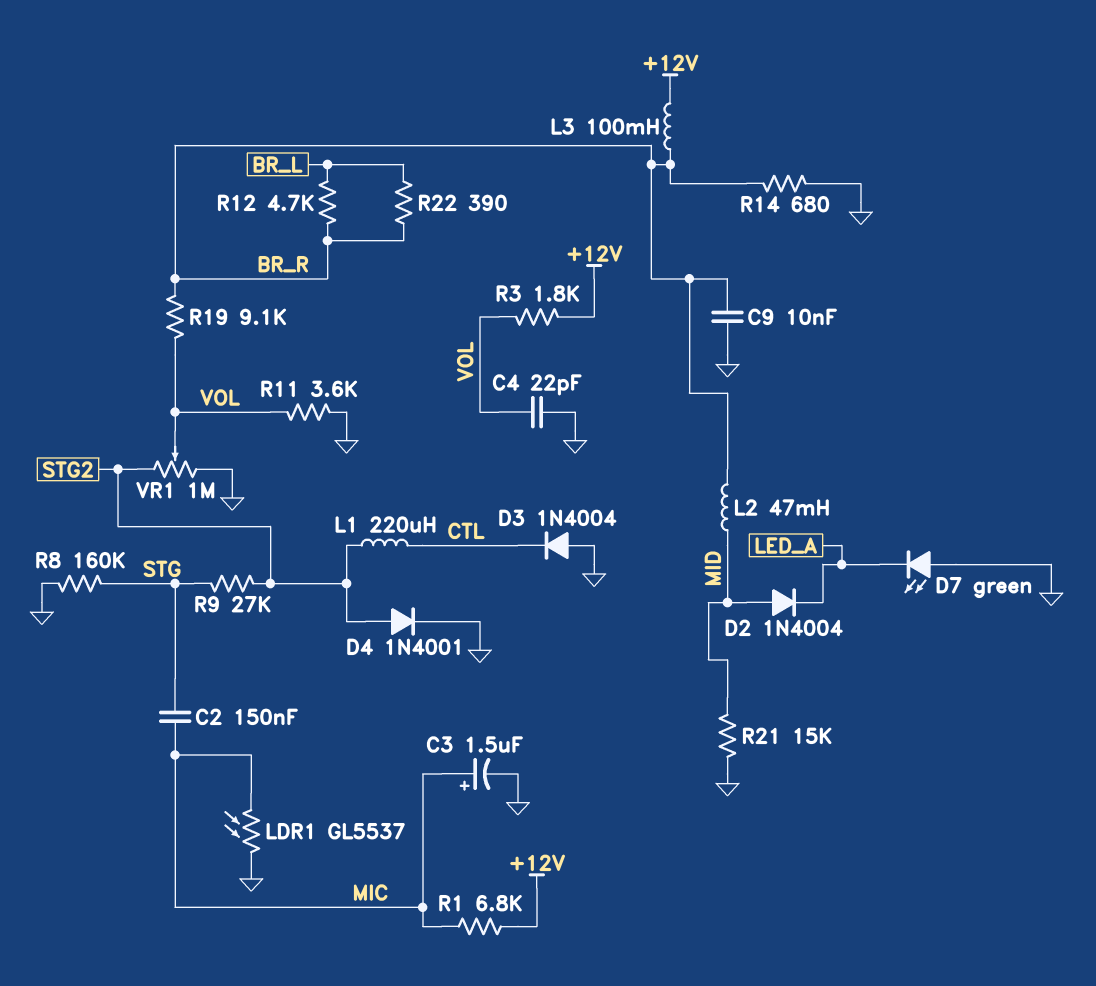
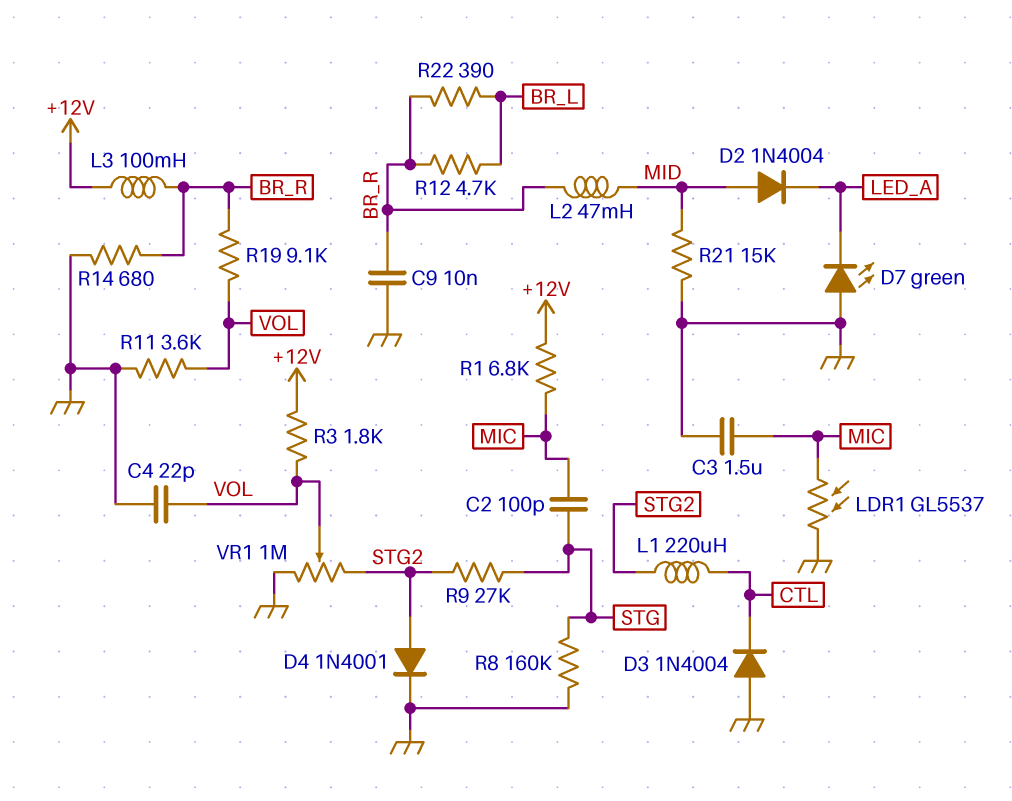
C2: 150nF (MIC, STG) -> 100pF (MIC, STG)
C3: 1.5uF (plus MIC, minus GND) -> 1.5uF (GND, MIC)

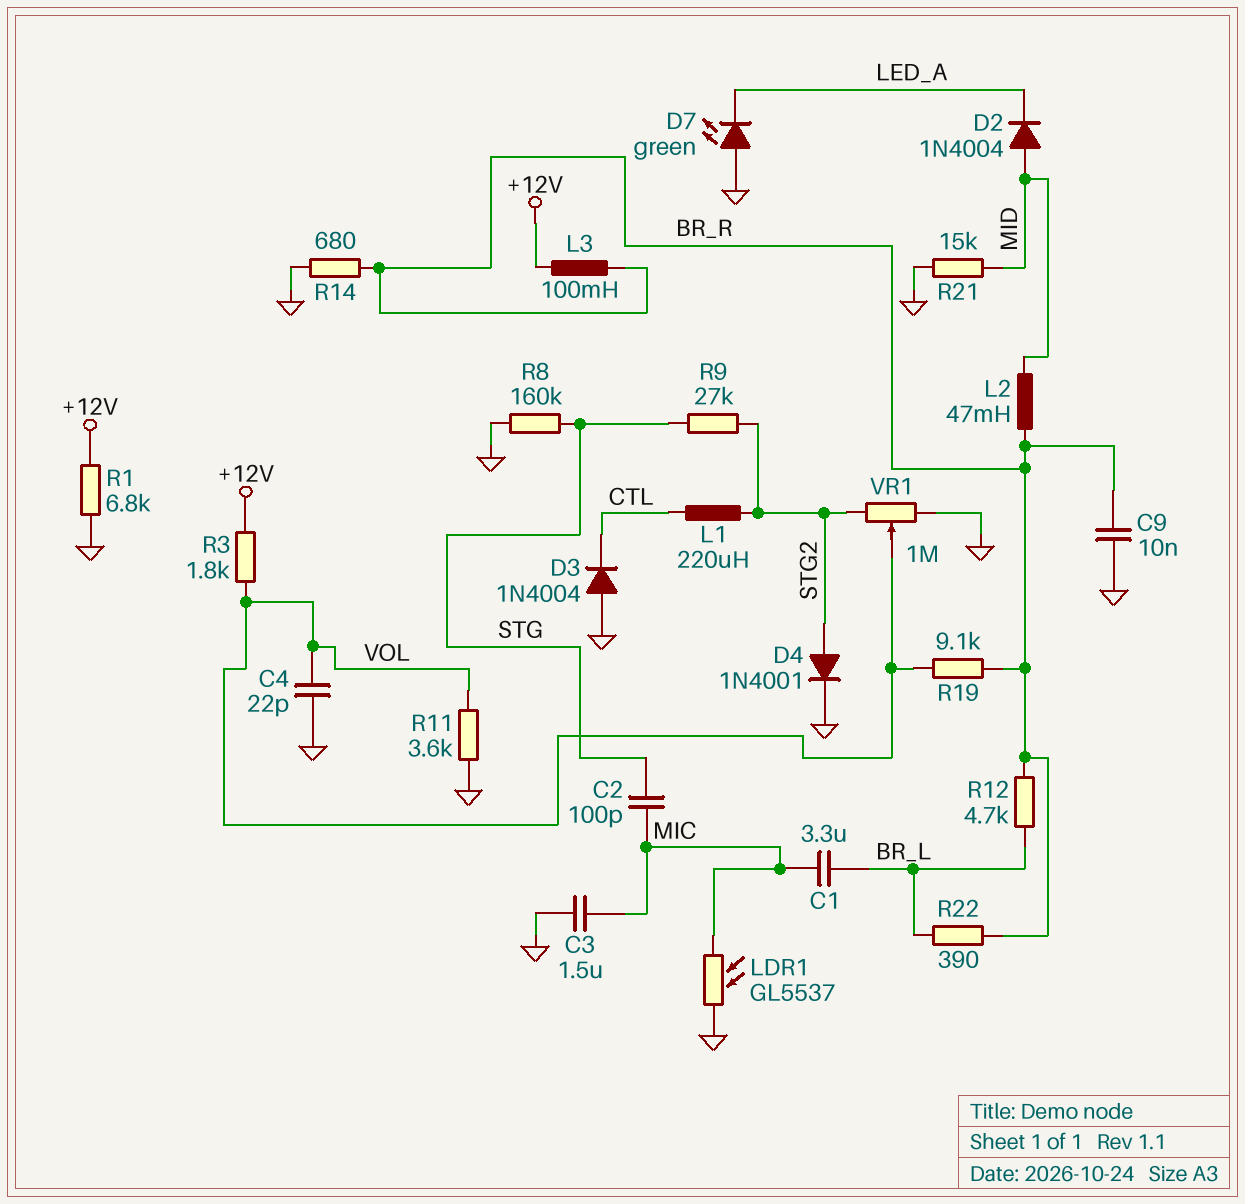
C1: none -> 3.3uF (BR_L, MIC)
R1: 6.8k (+12V, MIC) -> 6.8k (+12V, GND)

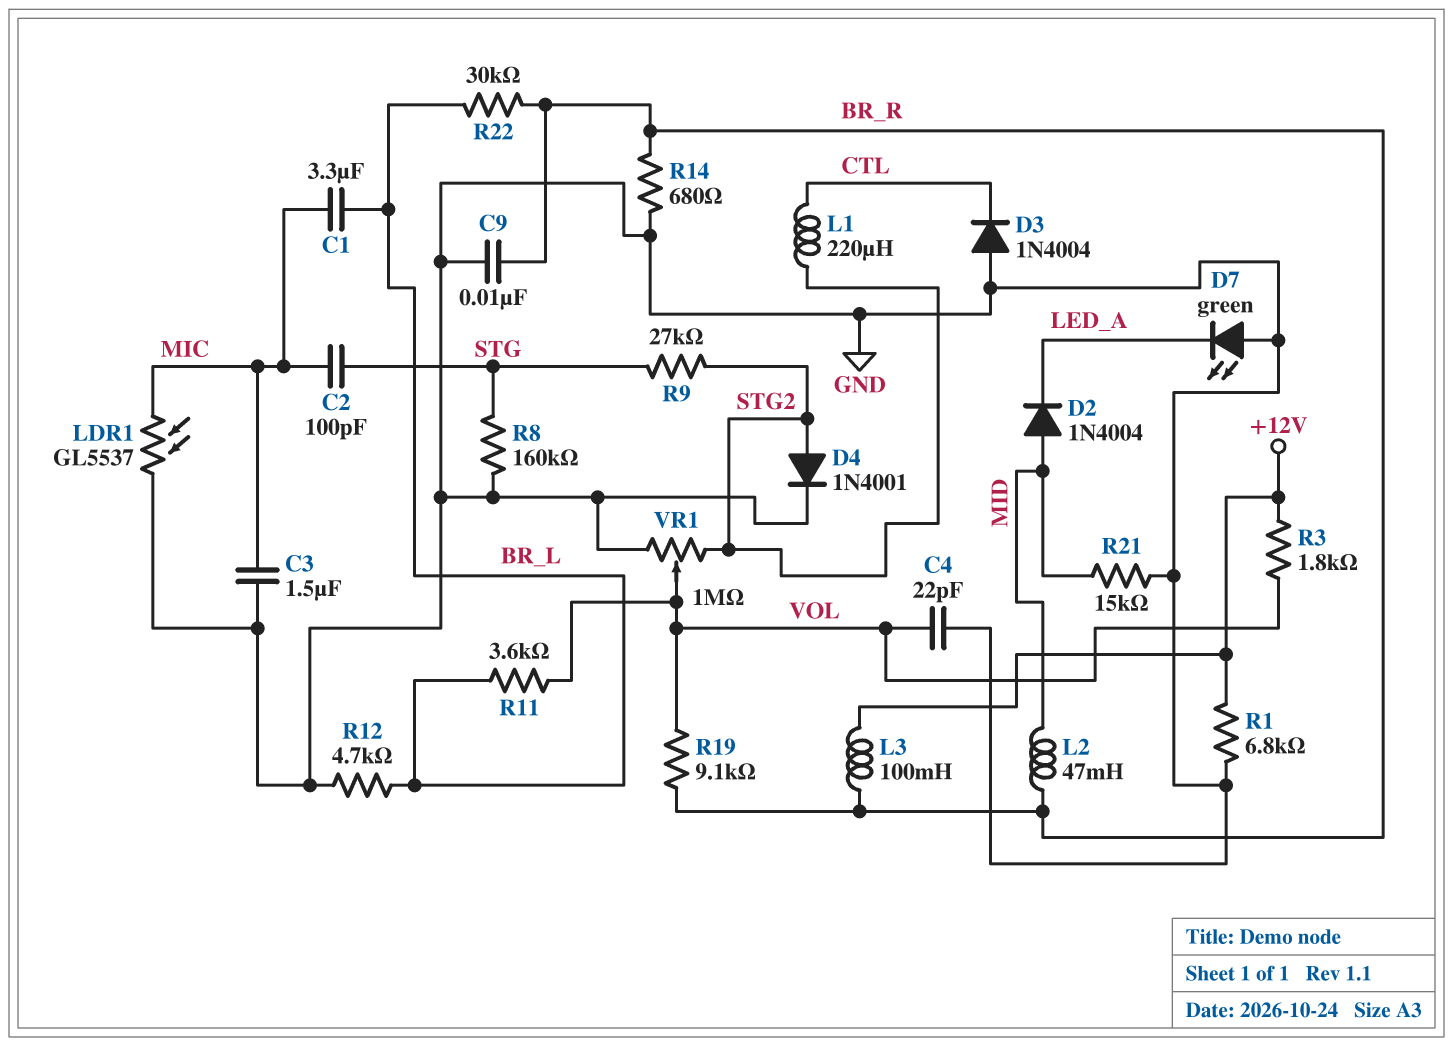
R11: 3.6k (GND, VOL) -> 3.6k (BR_L, VOL)
R12: 4.7k (BR_L, BR_R) -> 4.7k (BR_L, GND)
R22: 390 (BR_L, BR_R) -> 30k (BR_L, BR_R)

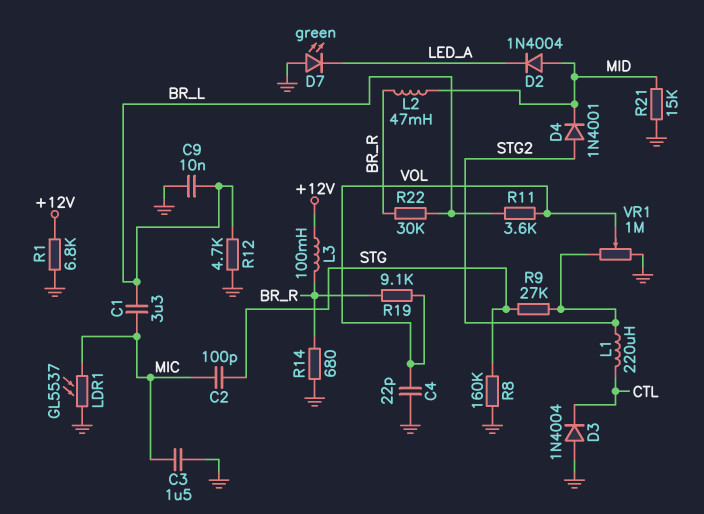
C9: 10nF (BR_R, GND) -> 10nF (BR_L, GND)
D4: diode 1N4001 (A STG2, K GND) -> diode 1N4001 (A STG2, K MID)
R3: 1.8k (+12V, VOL) -> none

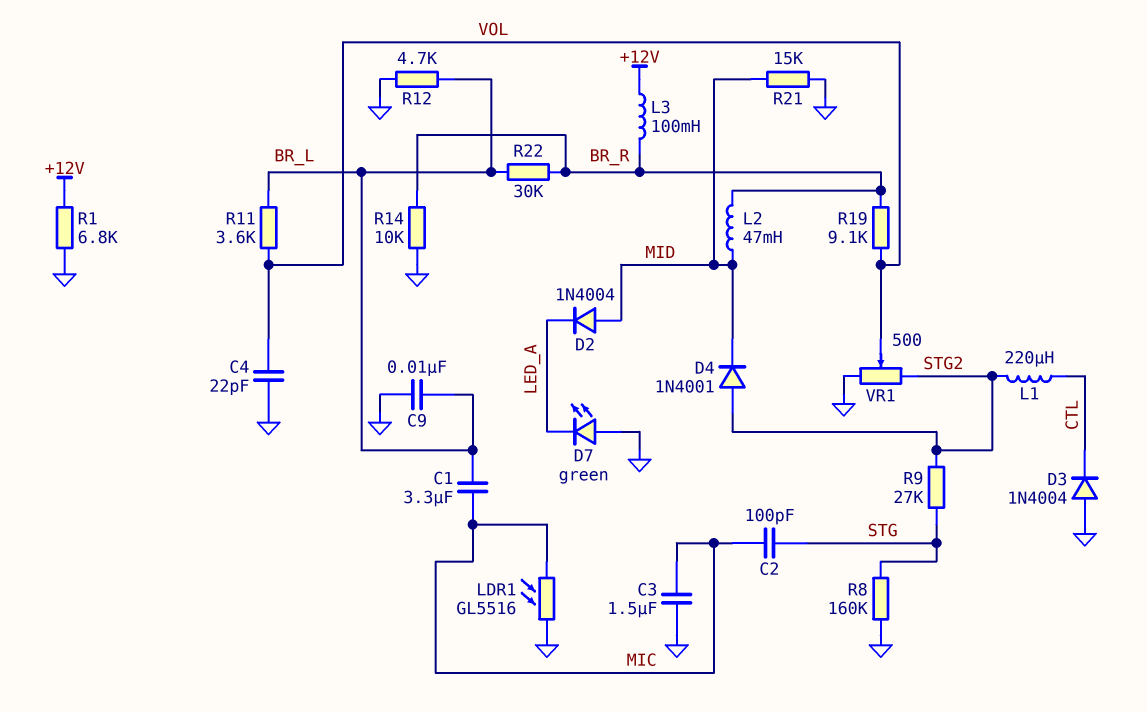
LDR1: GL5537 (GND, MIC) -> GL5516 (GND, MIC)
R14: 680 (BR_R, GND) -> 10k (BR_R, GND)
VR1: 1M (GND, STG2, wiper VOL) -> 500 (GND, STG2, wiper VOL)

